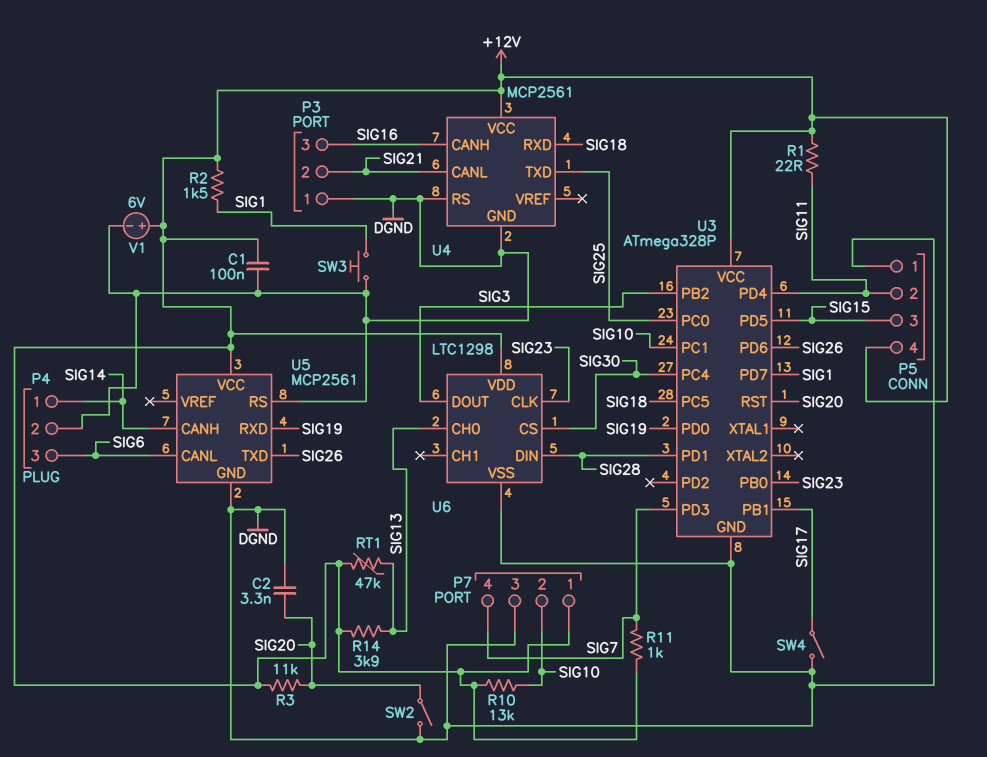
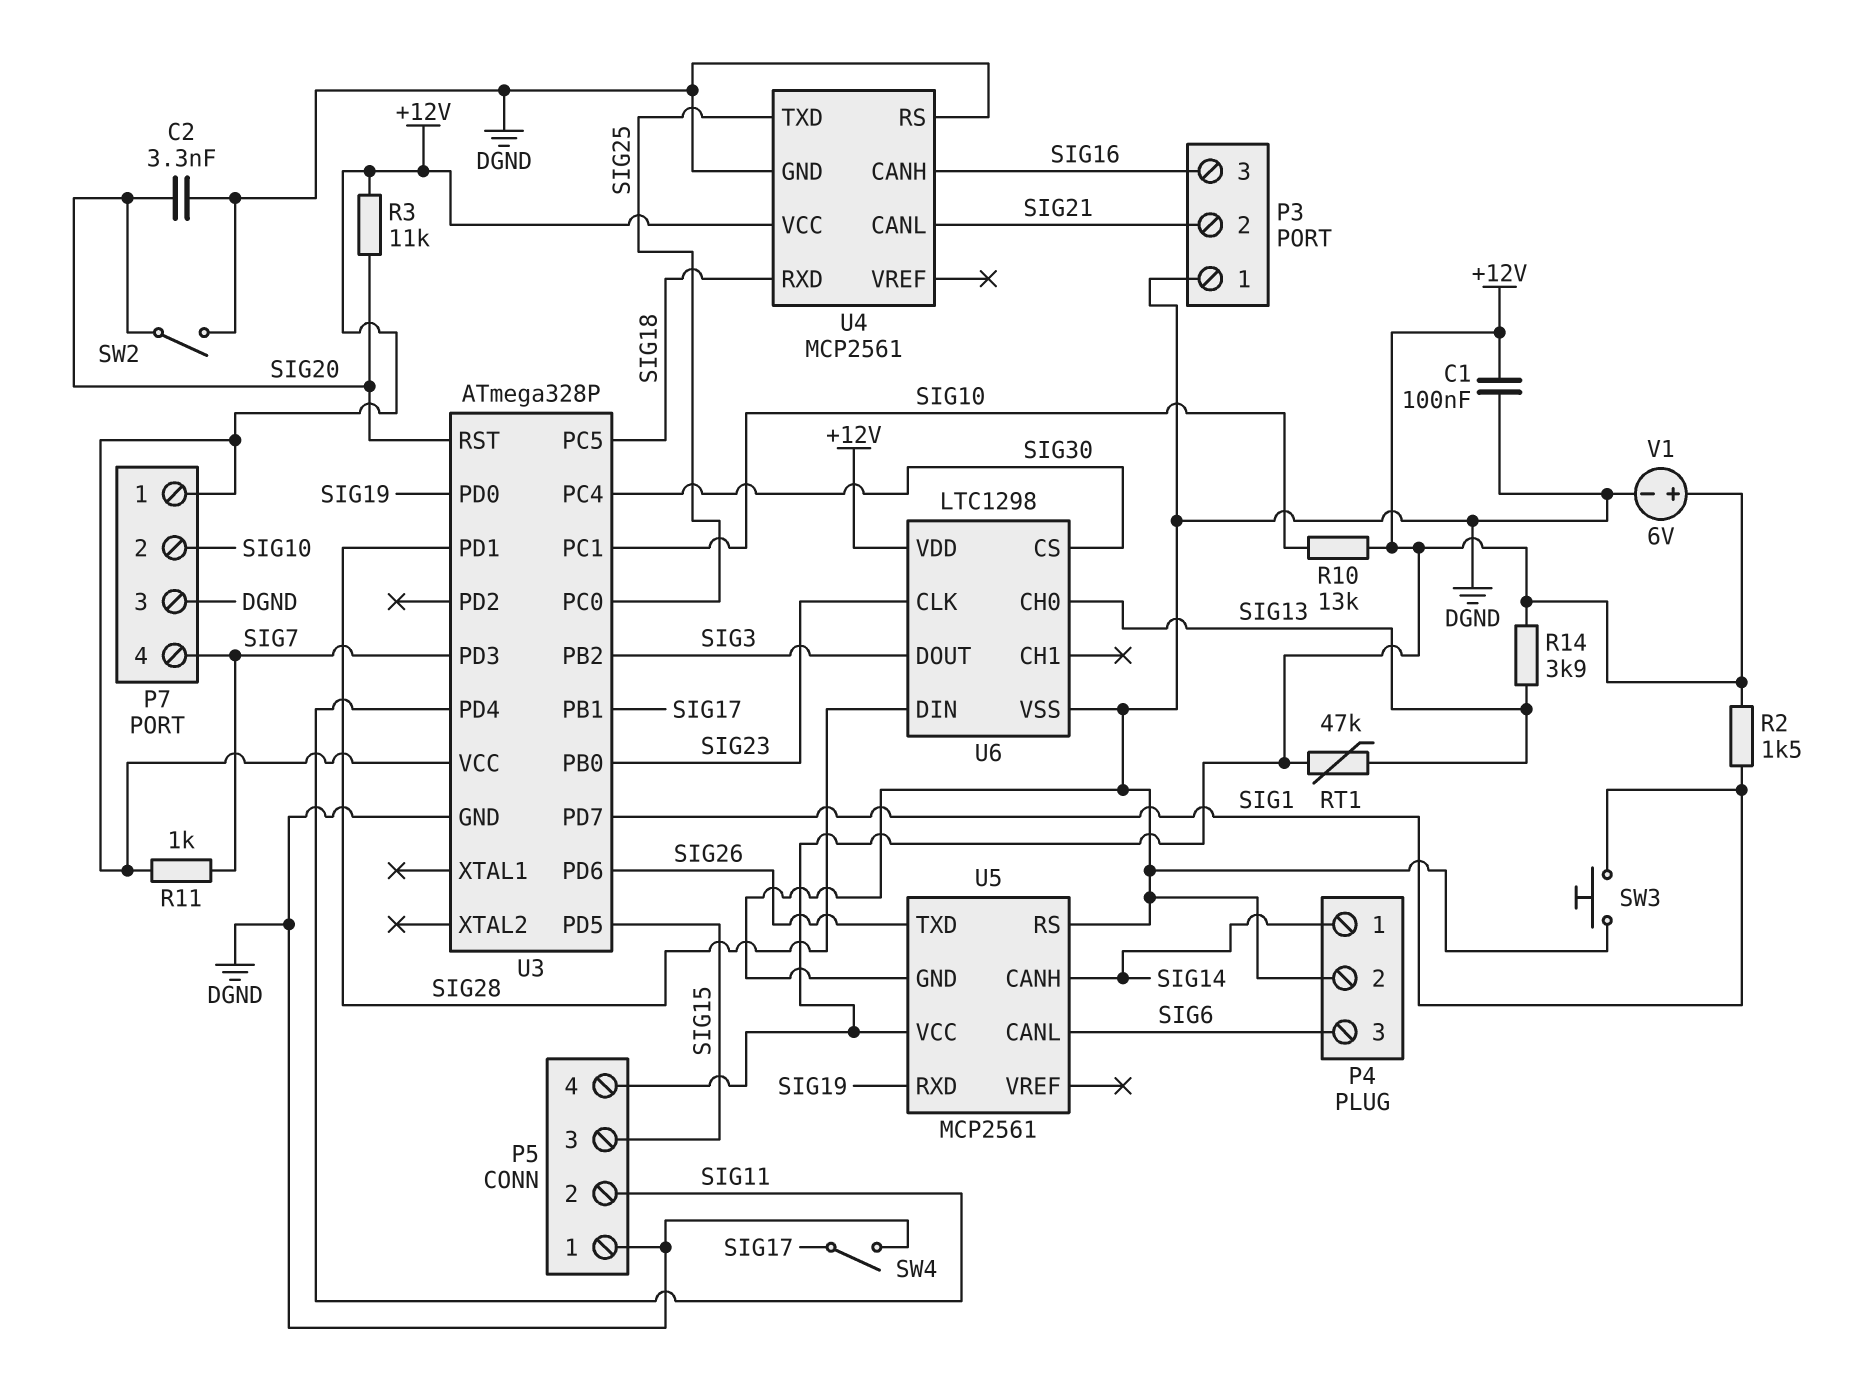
R1: 22 (+12V, SIG11) -> none

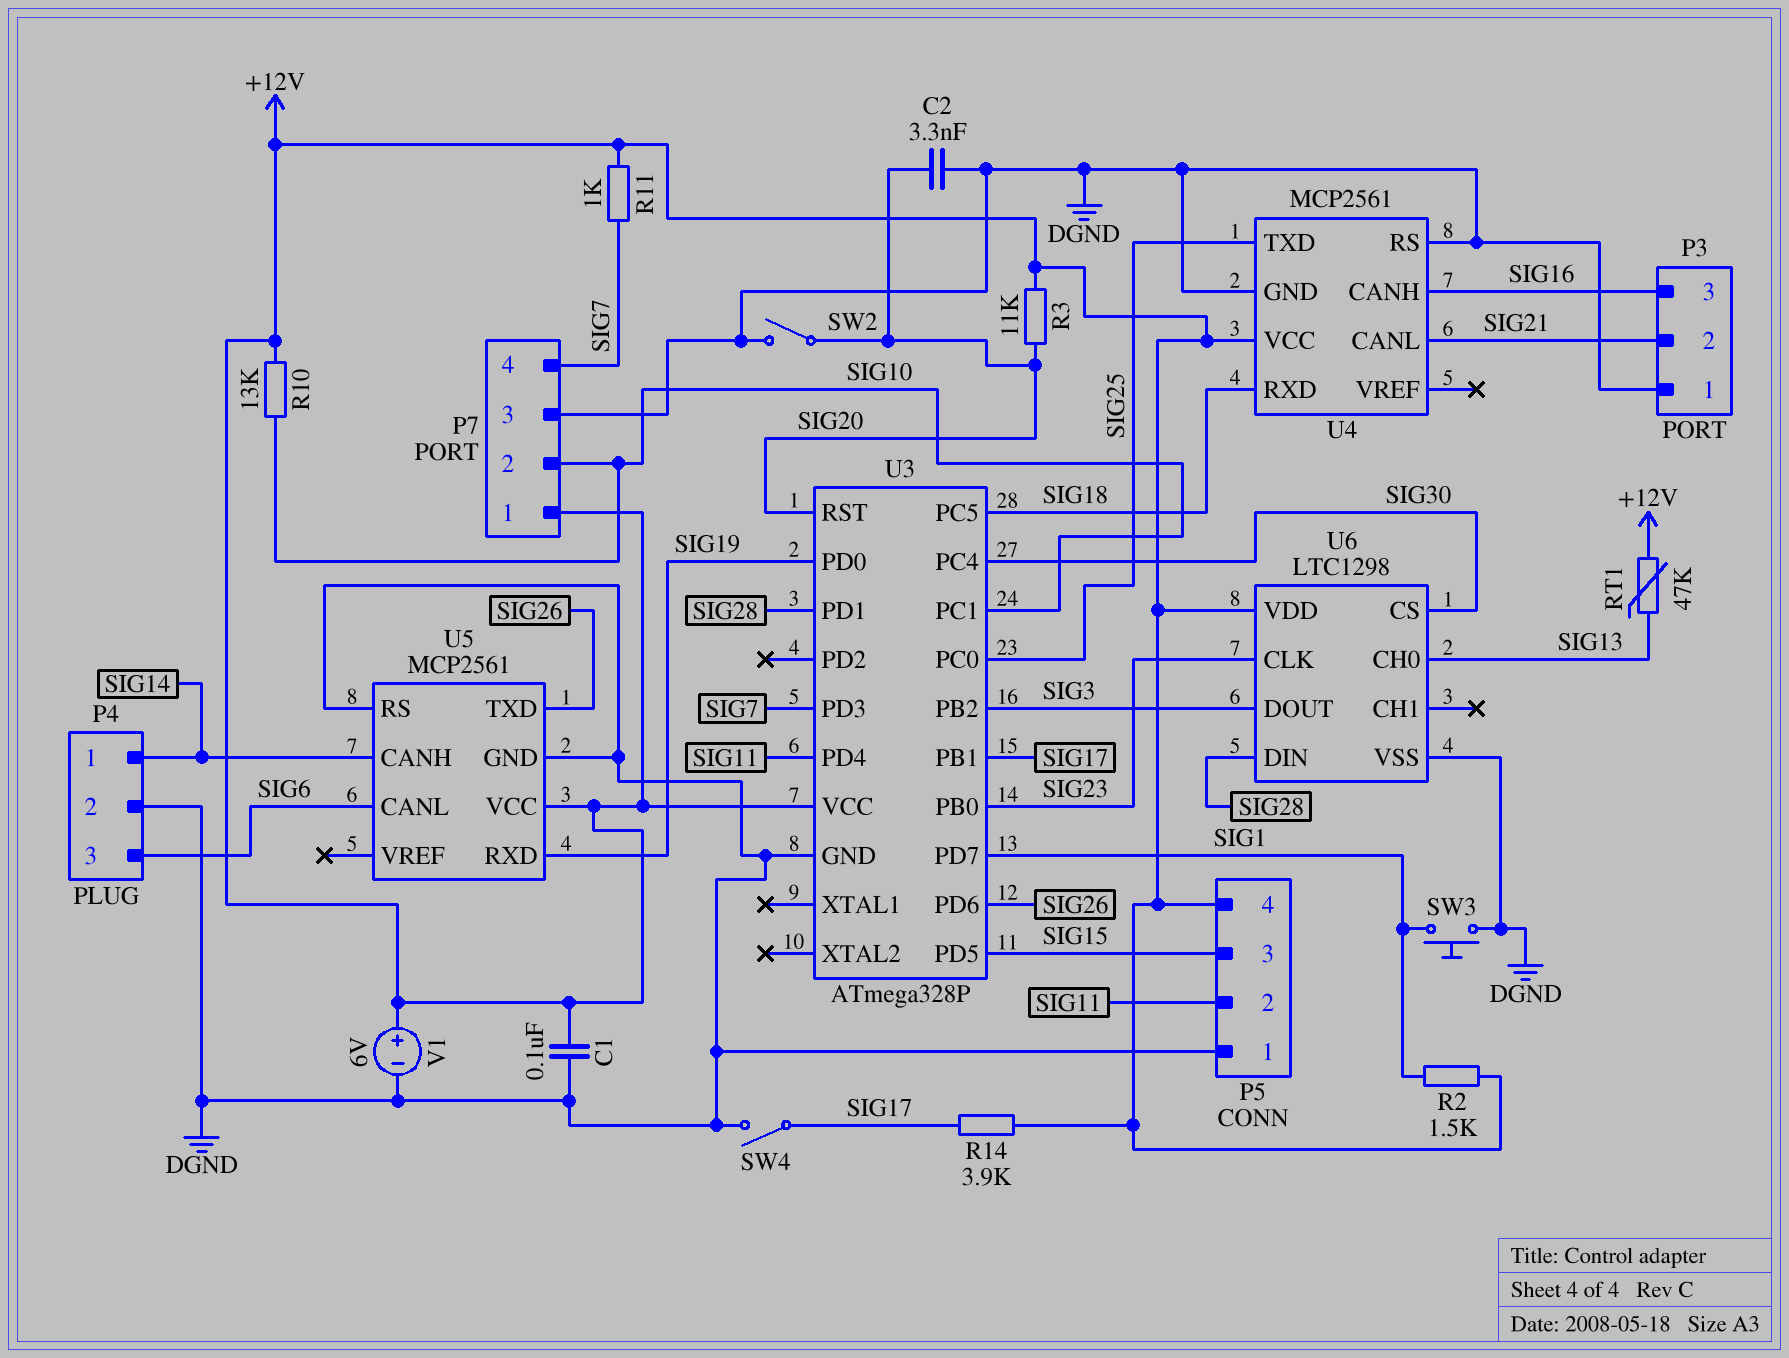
R14: 3.9k (+12V, SIG13) -> 3.9k (+12V, SIG17)

